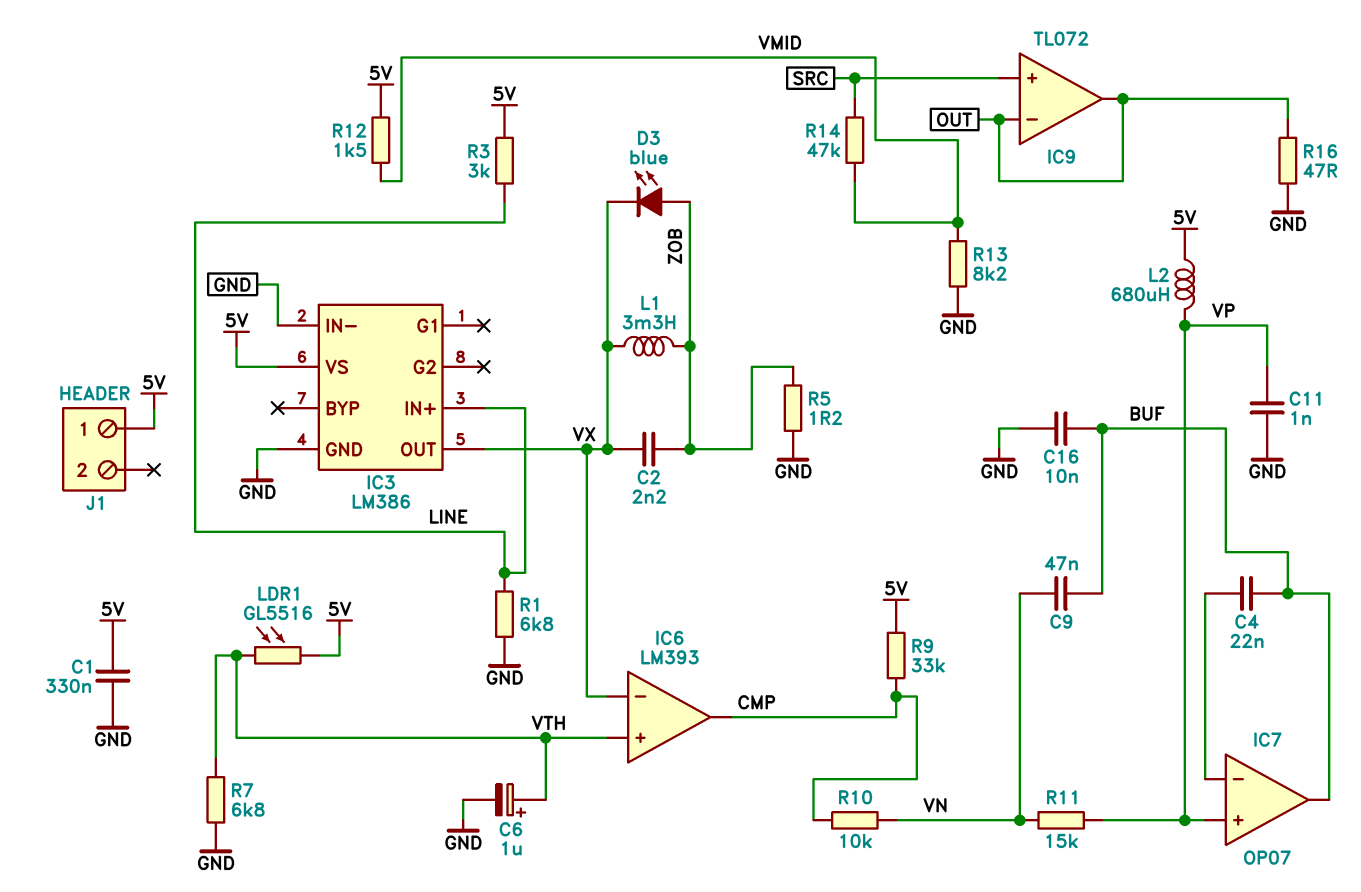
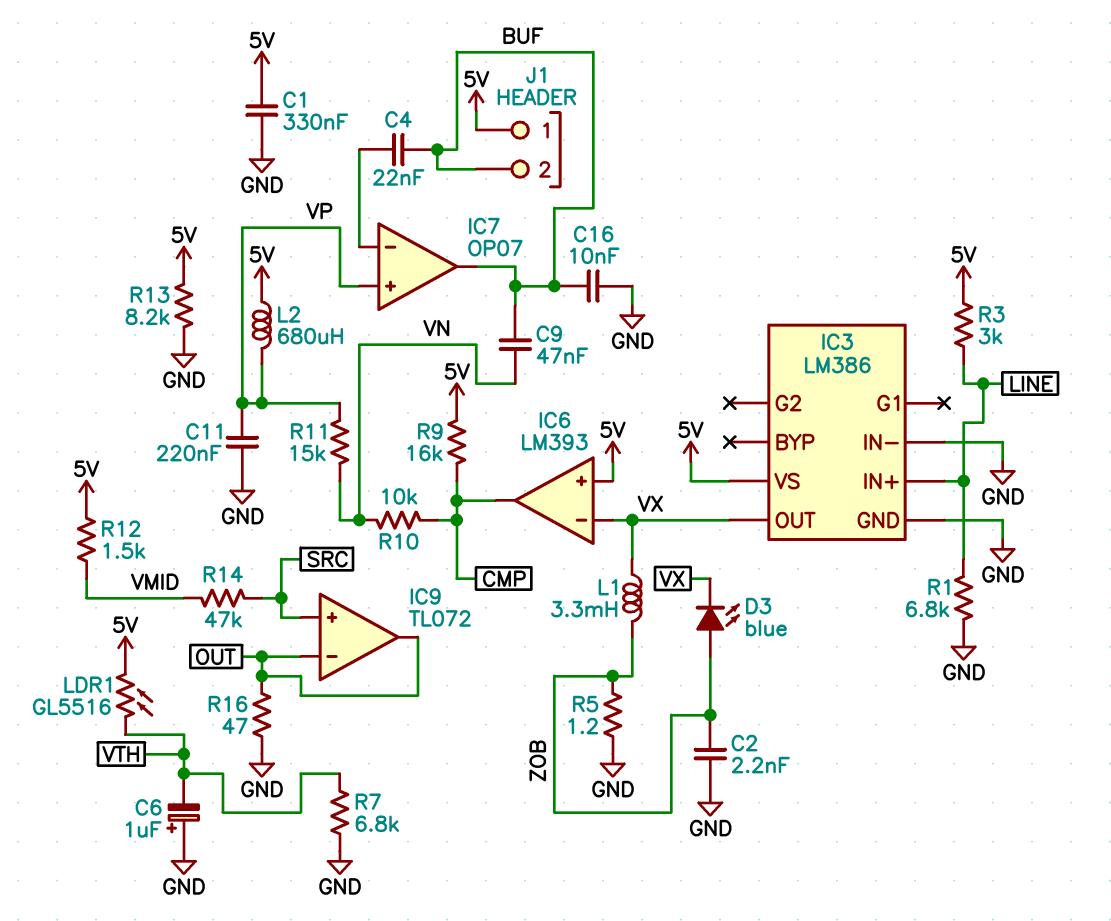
C2: 2.2nF (VX, ZOB) -> 2.2nF (GND, ZOB)
C6: 1uF (plus VTH, minus GND) -> 1uF (plus GND, minus VTH)
C11: 1nF (GND, VP) -> 220nF (GND, VP)
IC6 pin in+: VTH -> 5V
J1 pin 2: none -> BUF
R9: 33k (5V, CMP) -> 16k (5V, CMP)
R13: 8.2k (GND, VMID) -> 8.2k (5V, GND)

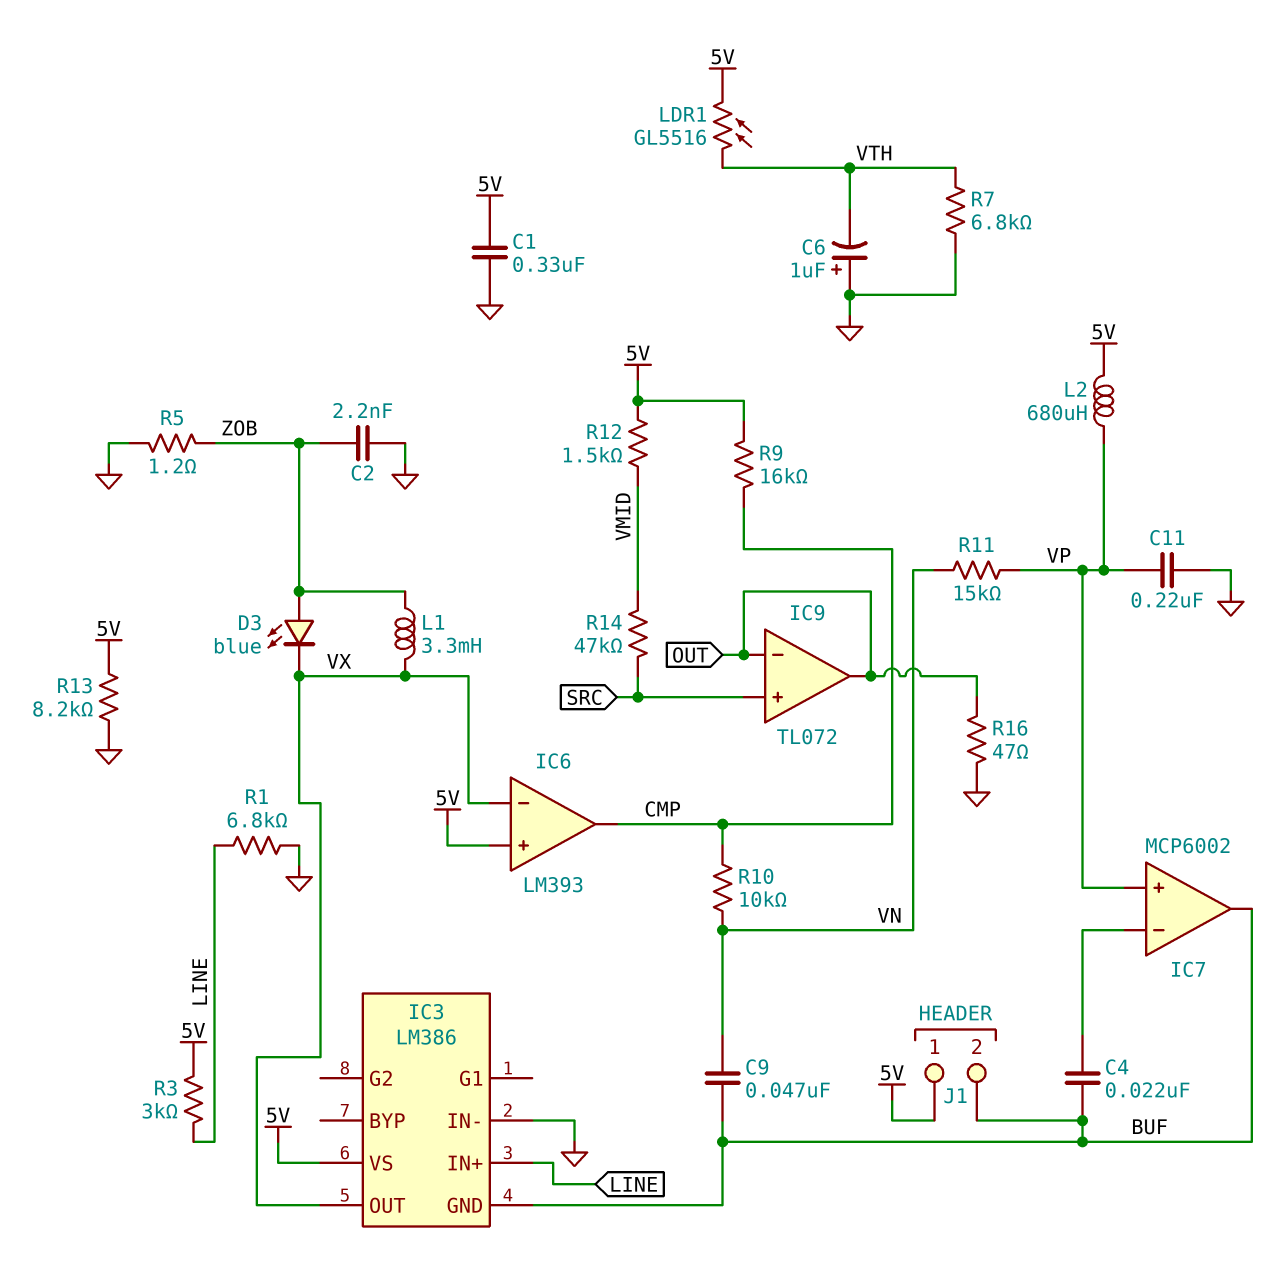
C16: 10nF (BUF, GND) -> none
IC3 pin GND: GND -> BUF
IC7: OP07 -> MCP6002

